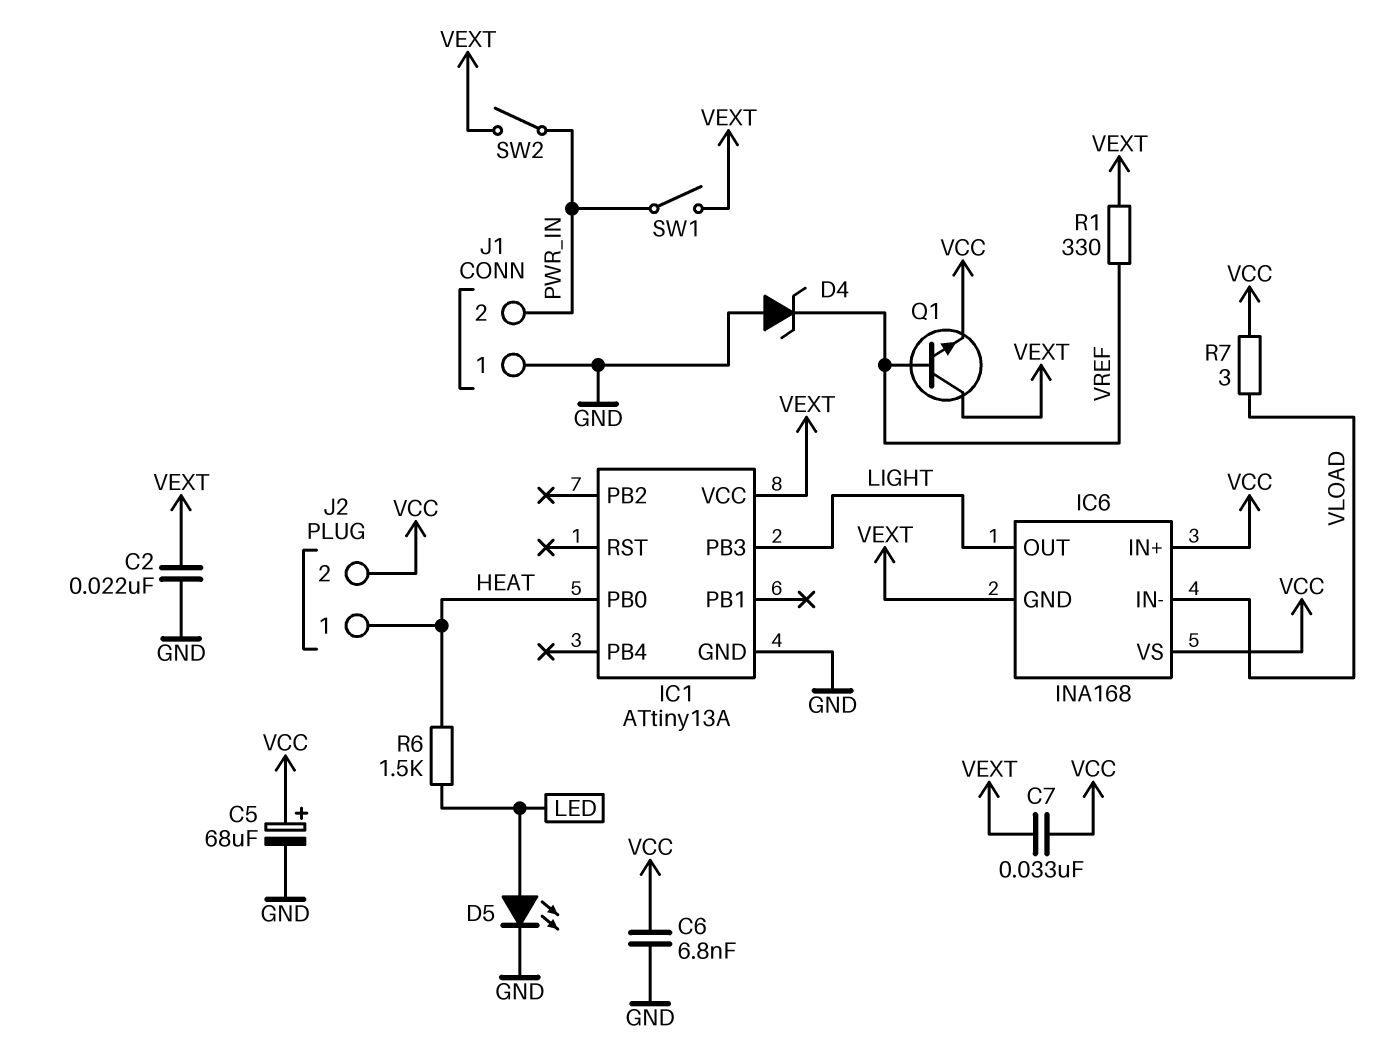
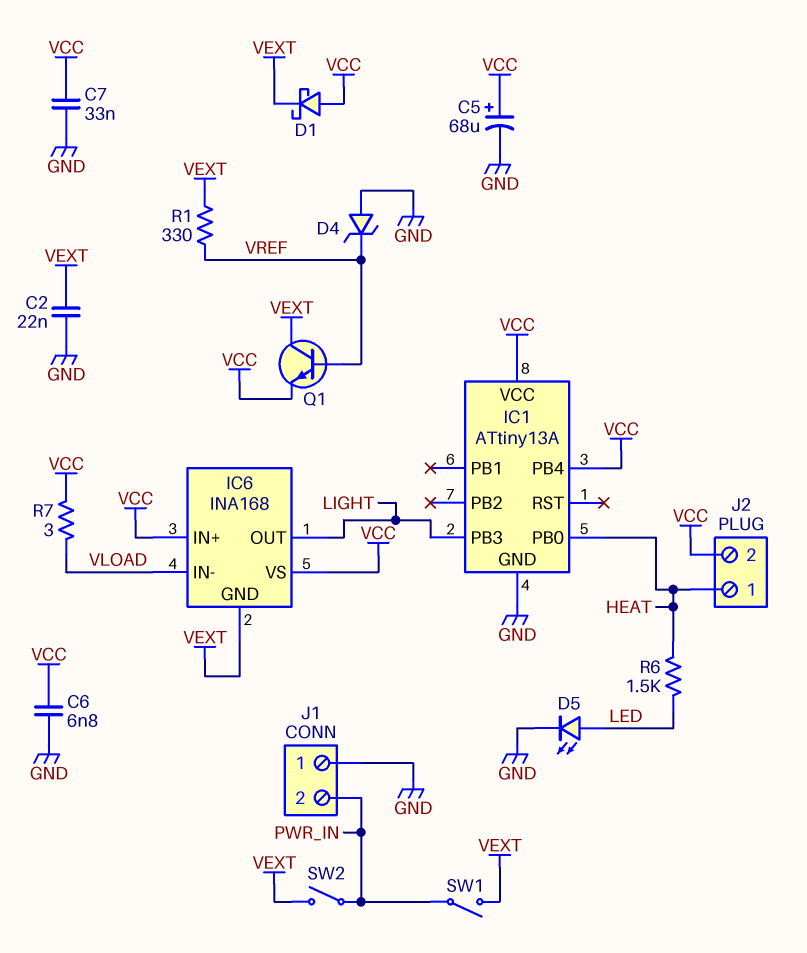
C7: 33nF (VCC, VEXT) -> 33nF (GND, VCC)
D1: none -> schottky (A VCC, K VEXT)
IC1 pin PB4: none -> VCC
IC1 pin VCC: VEXT -> VCC

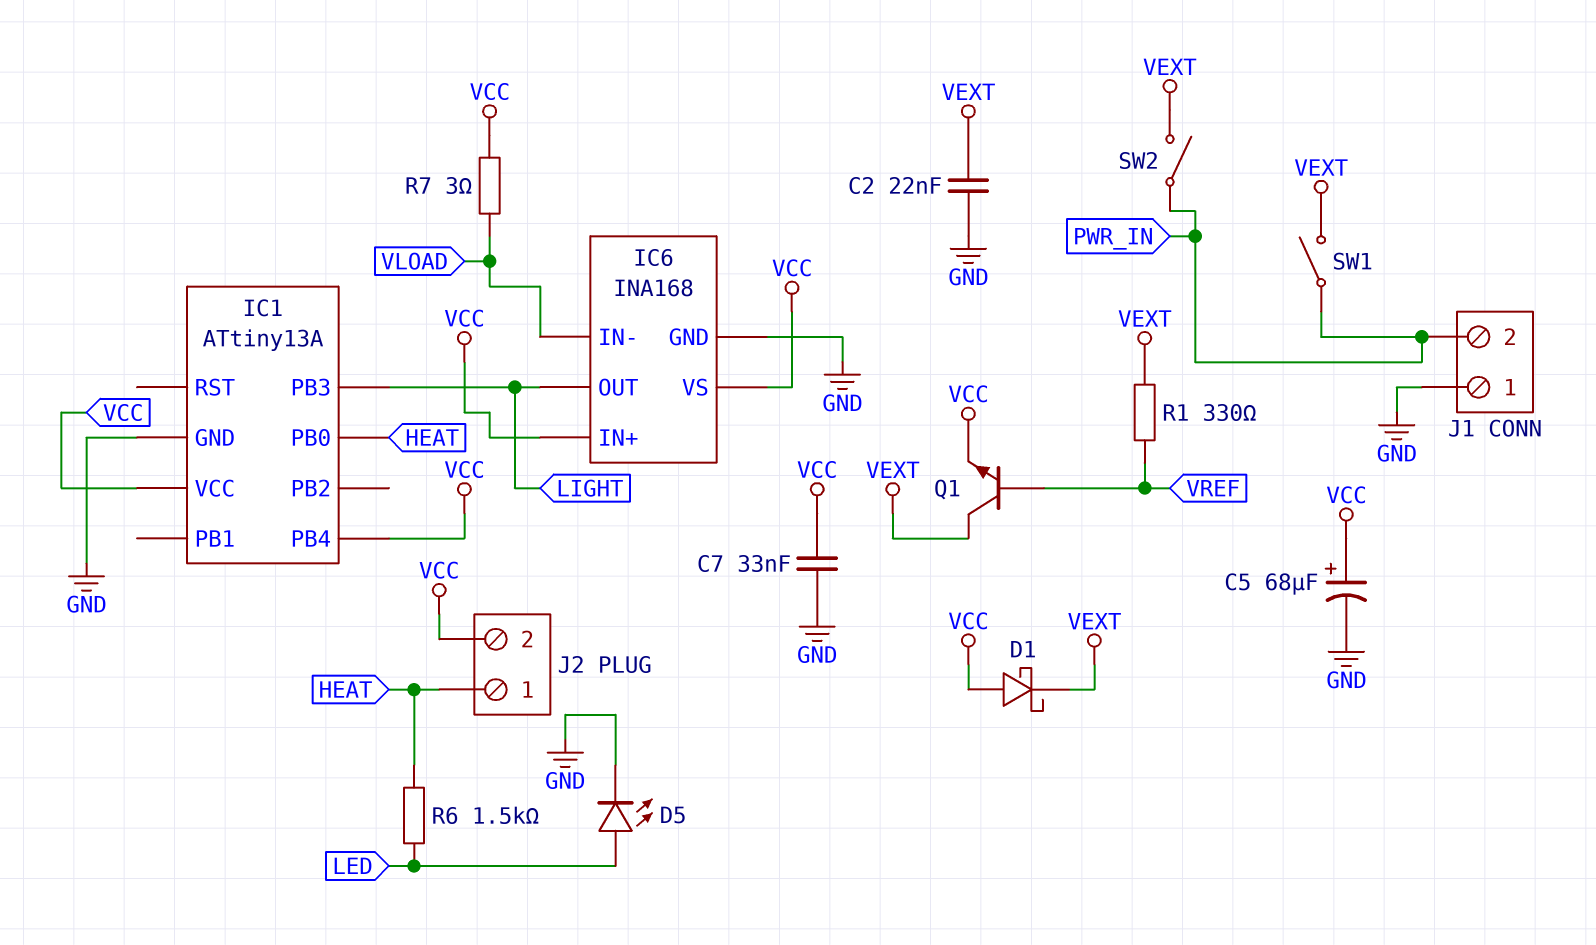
C6: 6.8nF (GND, VCC) -> none
D4: zener (A GND, K VREF) -> none
IC6 pin GND: VEXT -> GND

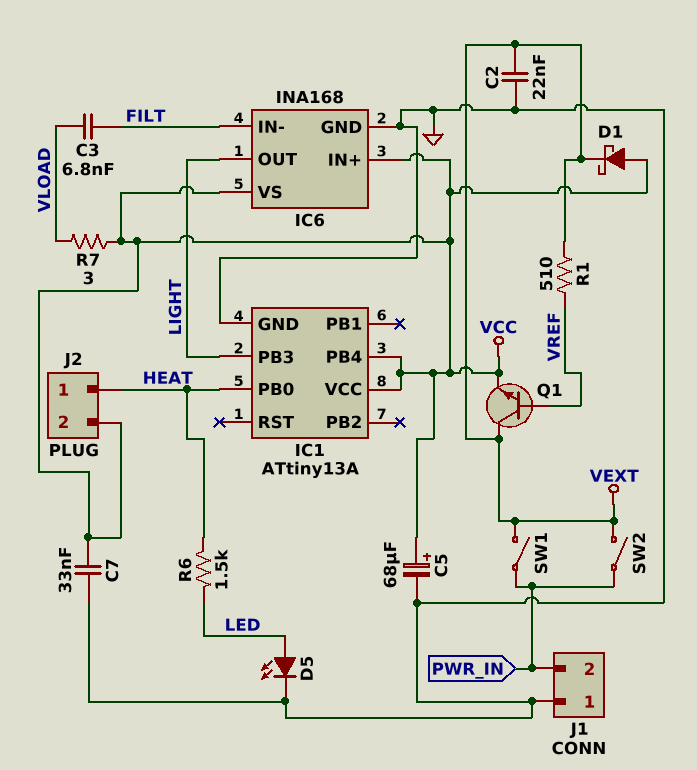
C3: none -> 6.8nF (FILT, VLOAD)
IC6 pin IN-: VLOAD -> FILT
R1: 330 (VEXT, VREF) -> 510 (VEXT, VREF)

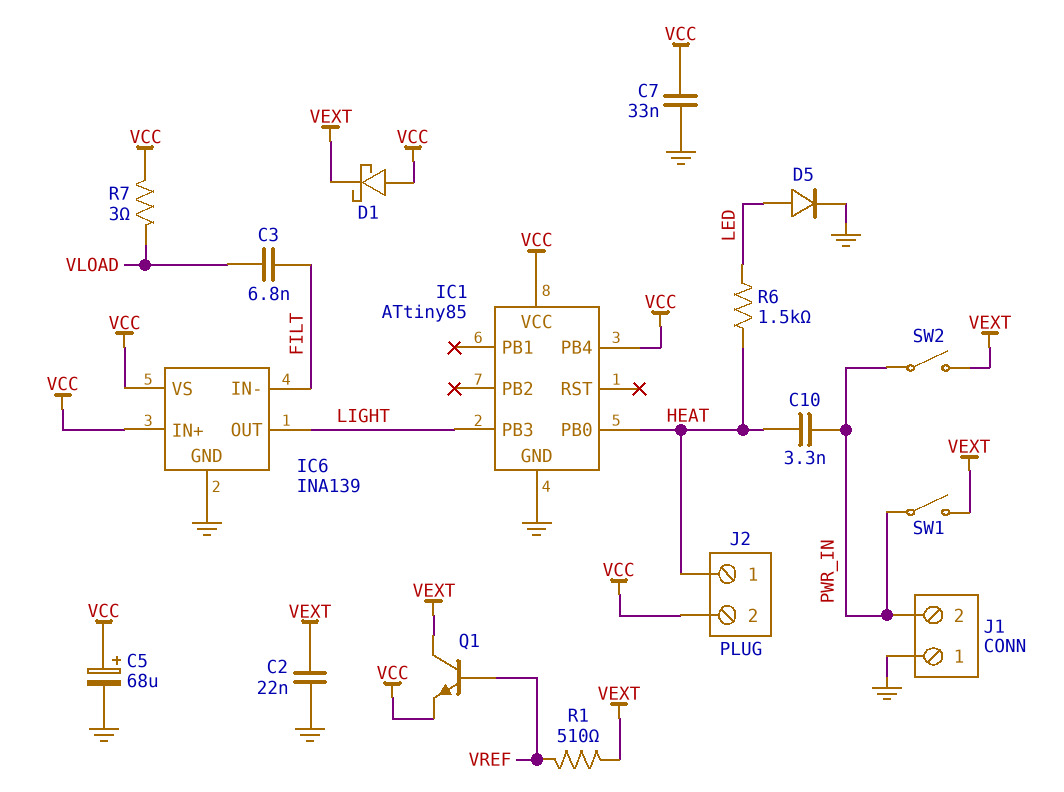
C10: none -> 3.3nF (HEAT, PWR_IN)
D5: LED (A LED, K GND) -> diode (A LED, K GND)
IC1: ATtiny13A -> ATtiny85
IC6: INA168 -> INA139

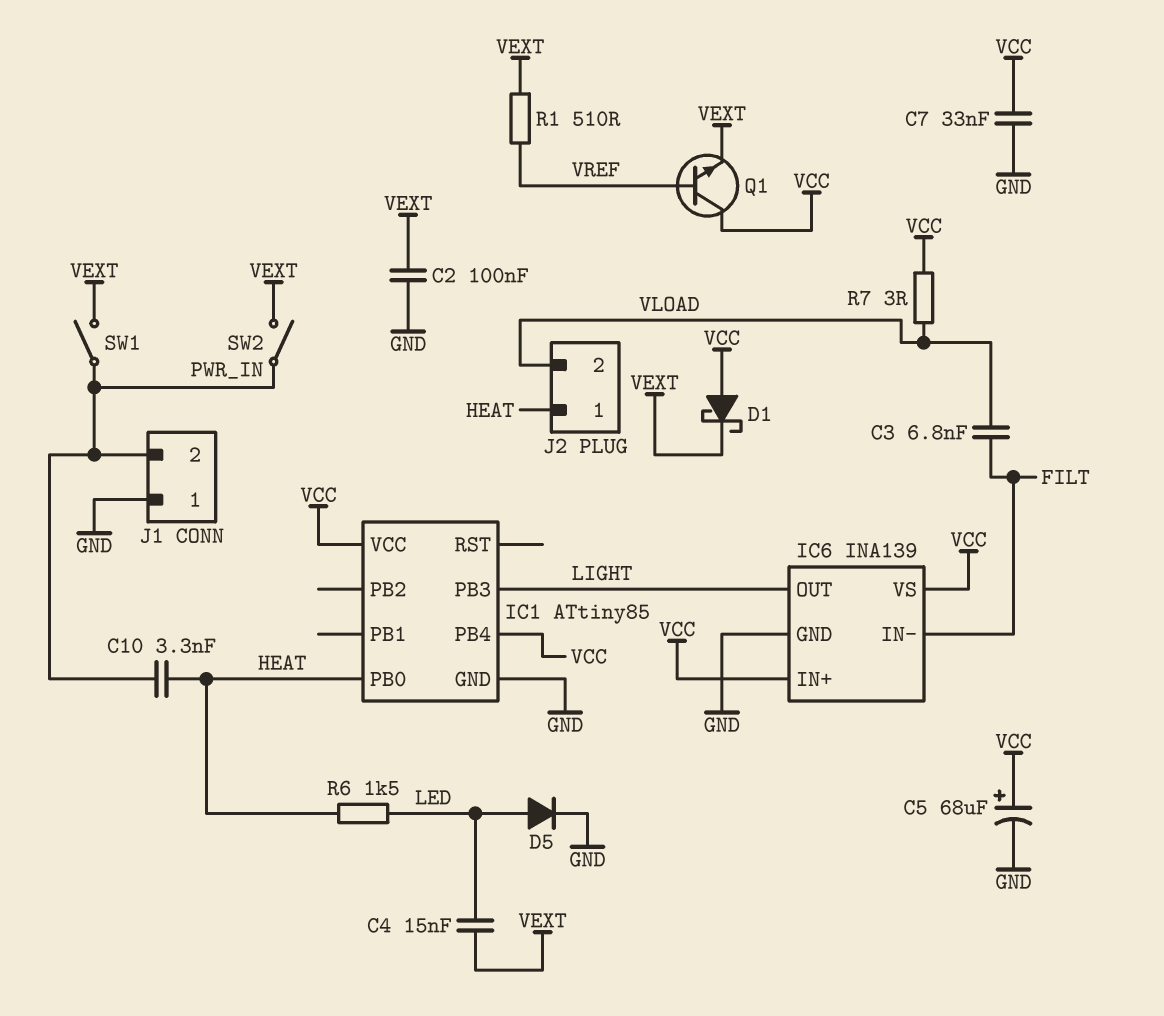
C2: 22nF (GND, VEXT) -> 100nF (GND, VEXT)
C4: none -> 15nF (LED, VEXT)
J2 pin 2: VCC -> VLOAD
Q1: NPN (B VREF, C VEXT, E VCC) -> NPN (B VREF, C VCC, E VEXT)

